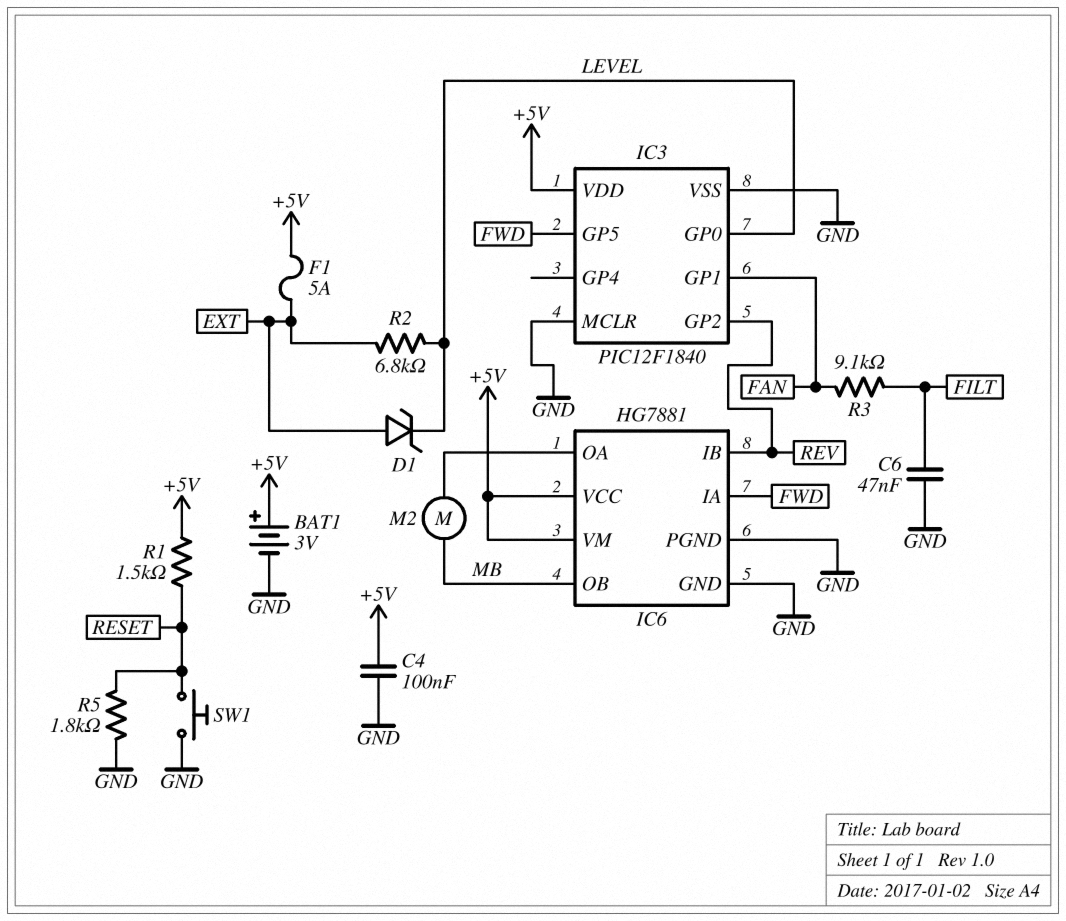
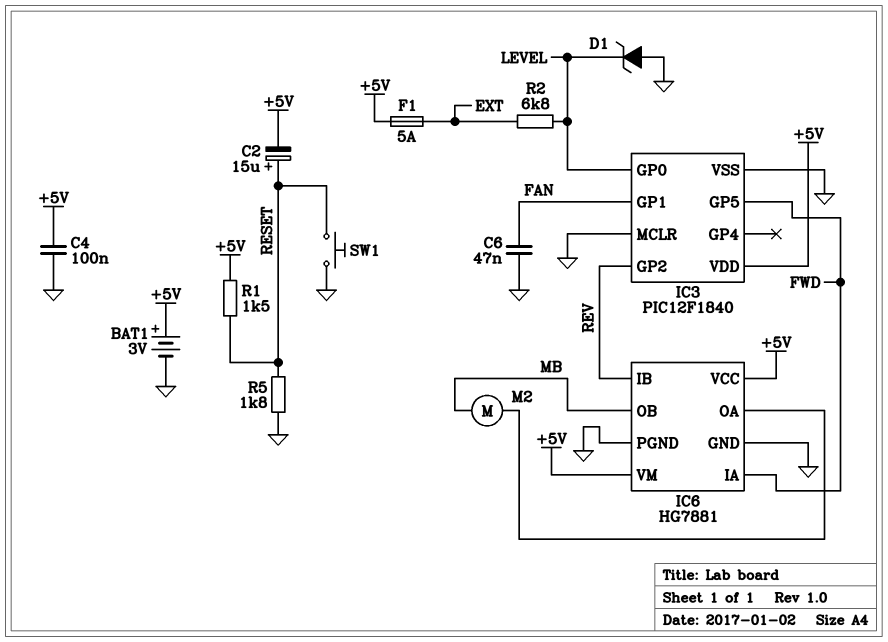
C2: none -> 15uF (plus RESET, minus +5V)
C6: 47nF (FILT, GND) -> 47nF (FAN, GND)
D1: zener (A EXT, K LEVEL) -> zener (A GND, K LEVEL)
R3: 9.1k (FAN, FILT) -> none

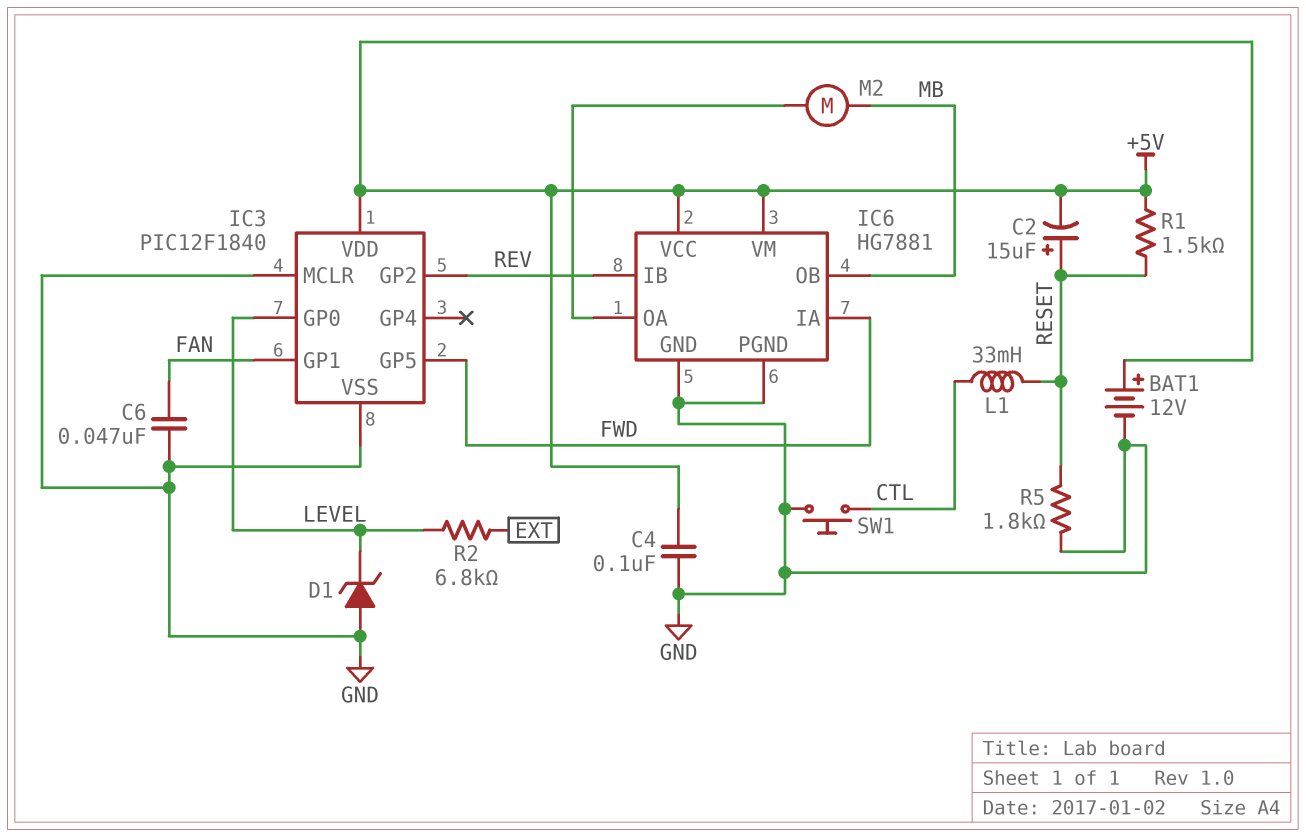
BAT1: 3V (plus +5V, minus GND) -> 12V (plus +5V, minus GND)
F1: 5A (+5V, EXT) -> none
L1: none -> 33mH (CTL, RESET)
SW1: button (GND, RESET) -> button (CTL, GND)

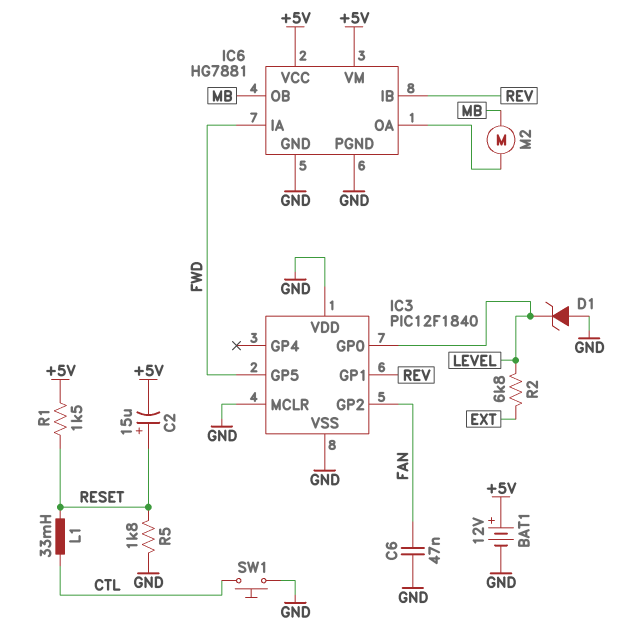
C4: 100nF (+5V, GND) -> none
IC3 pin GP1: FAN -> REV
IC3 pin GP2: REV -> FAN
IC3 pin VDD: +5V -> GND

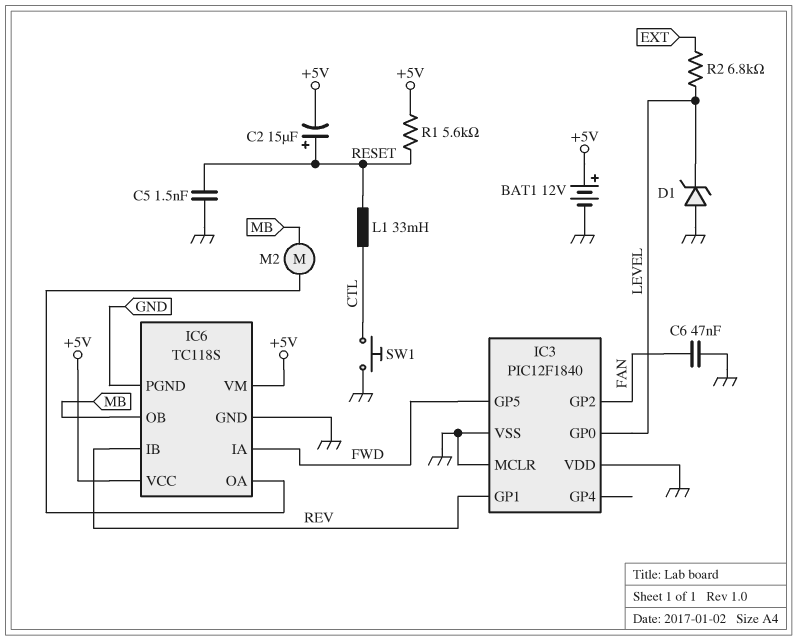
C5: none -> 1.5nF (GND, RESET)
IC6: HG7881 -> TC118S
R1: 1.5k (+5V, RESET) -> 5.6k (+5V, RESET)
R5: 1.8k (GND, RESET) -> none

